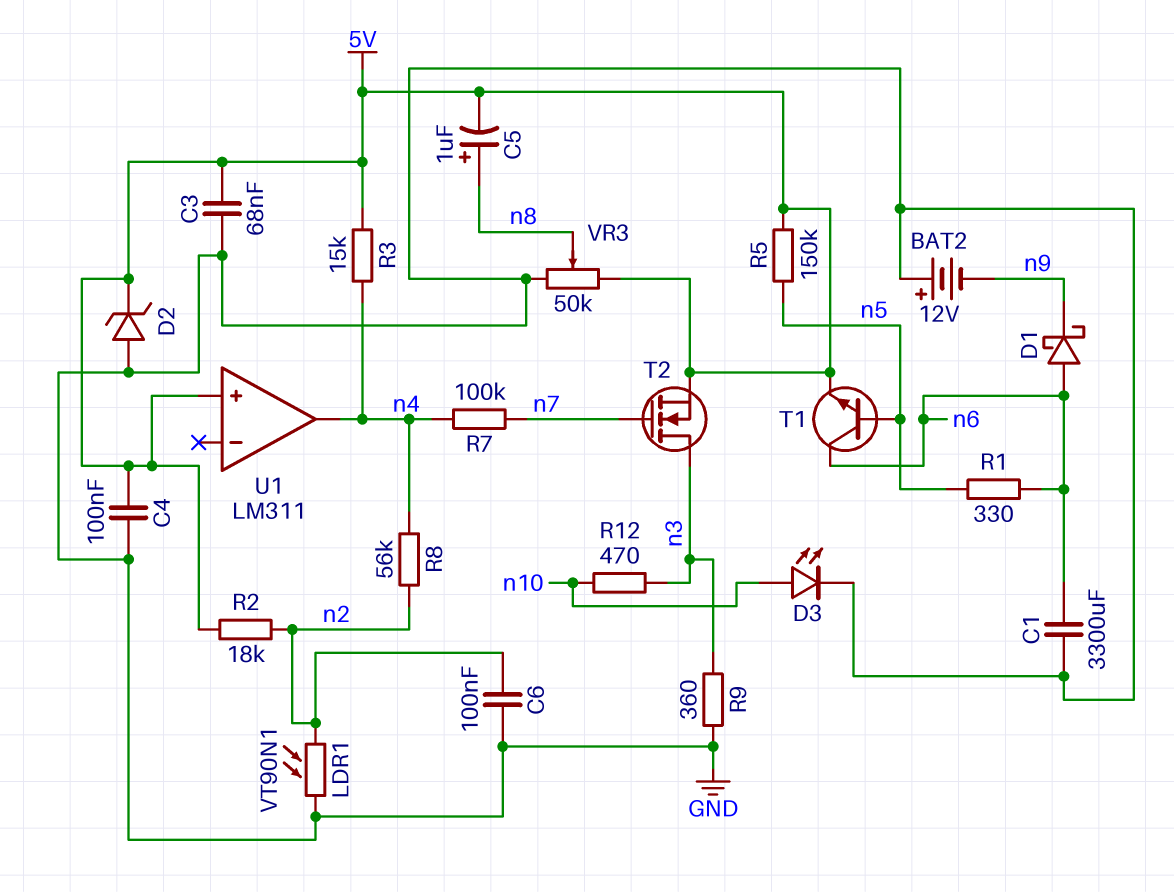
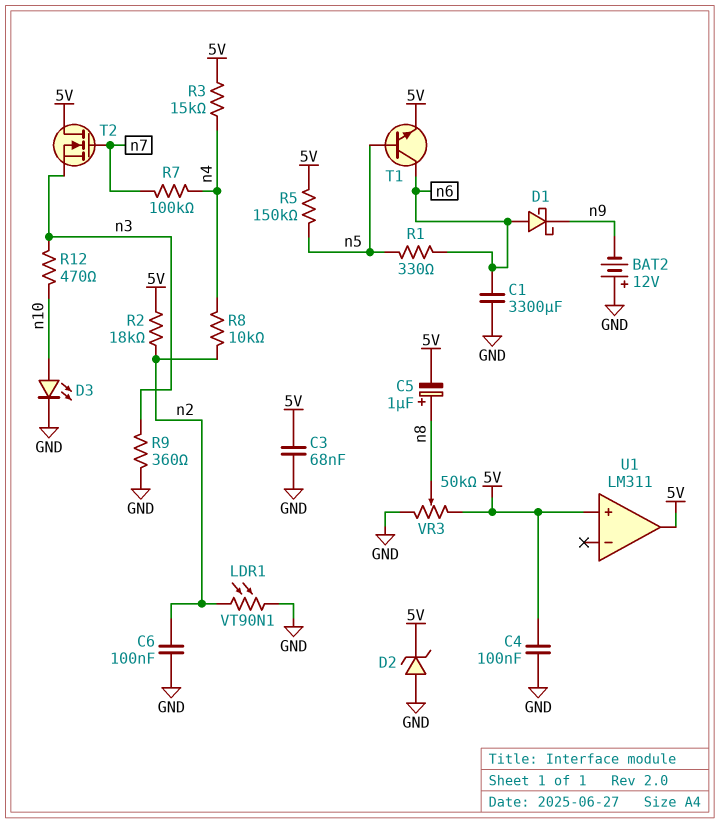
R8: 56k (n2, n4) -> 10k (n2, n4)
T2: NMOS (G n7, D n3, S 5V) -> NMOS (G n7, D 5V, S n3)
U1 pin out: n4 -> 5V

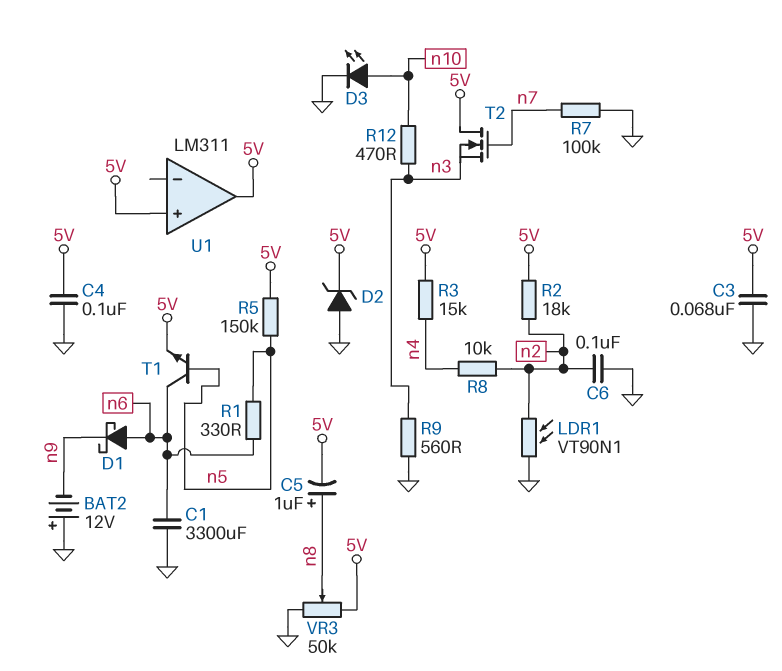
R7: 100k (n4, n7) -> 100k (GND, n7)
R9: 360 (GND, n3) -> 560 (GND, n3)

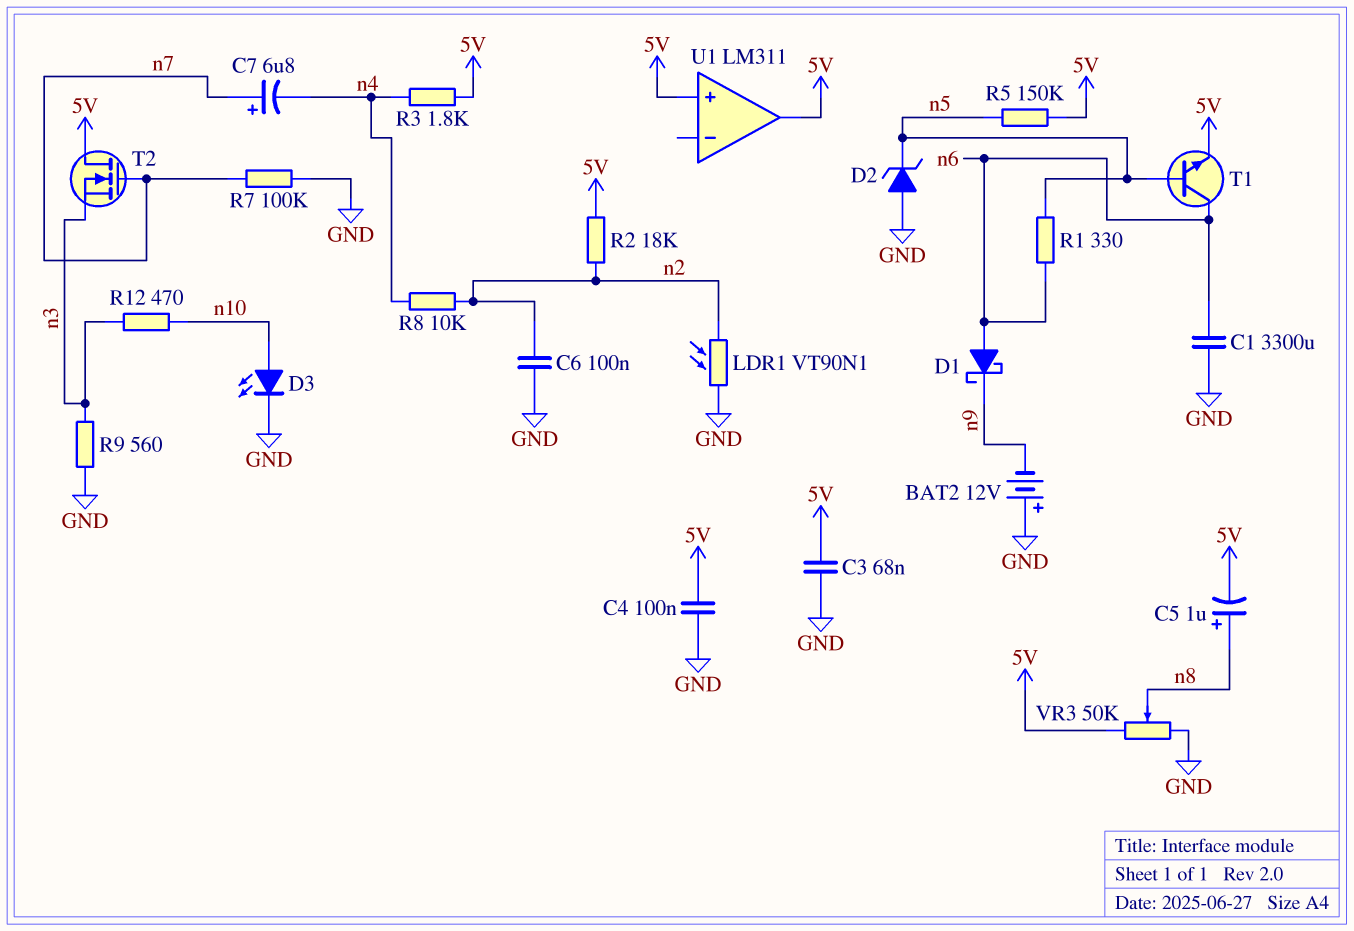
C7: none -> 6.8uF (plus n7, minus n4)
D2: zener (A GND, K 5V) -> zener (A GND, K n5)
R3: 15k (5V, n4) -> 1.8k (5V, n4)

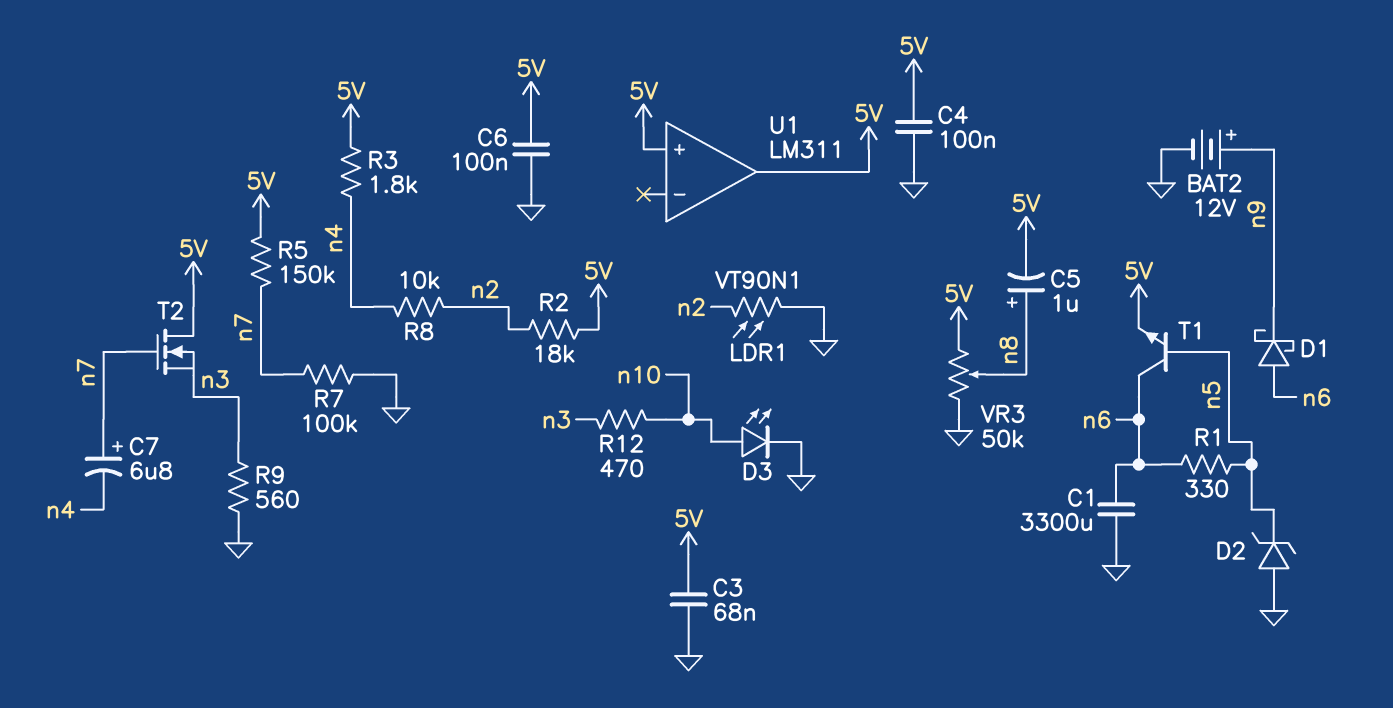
BAT2: 12V (plus GND, minus n9) -> 12V (plus n9, minus GND)
C6: 100nF (GND, n2) -> 100nF (5V, GND)
R5: 150k (5V, n5) -> 150k (5V, n7)

